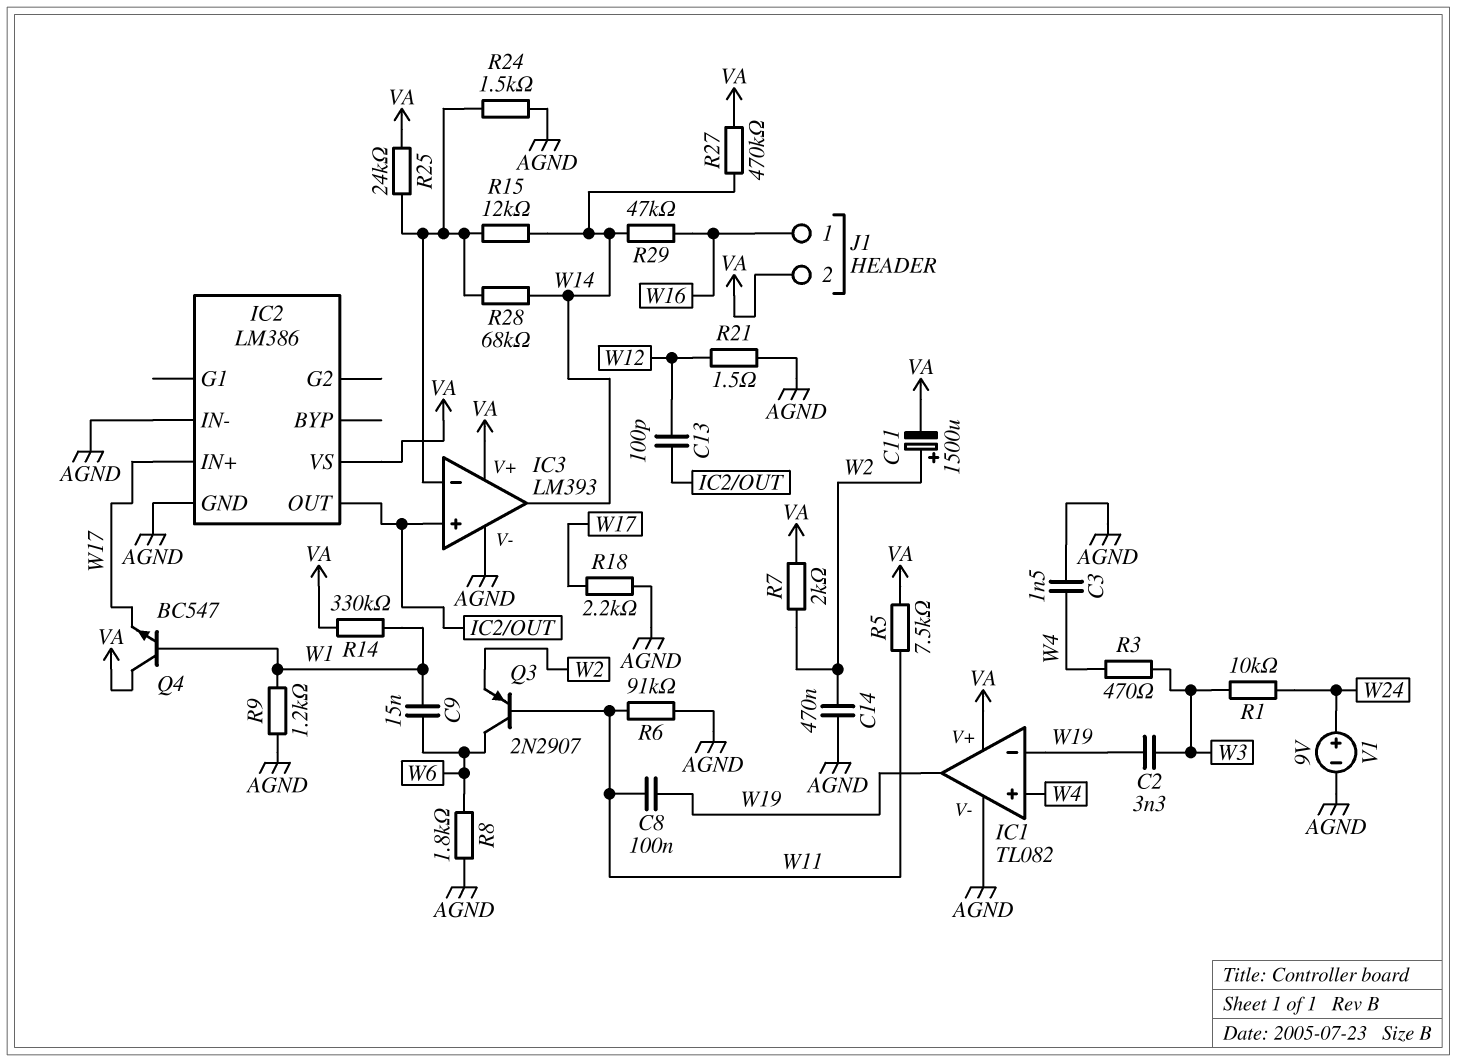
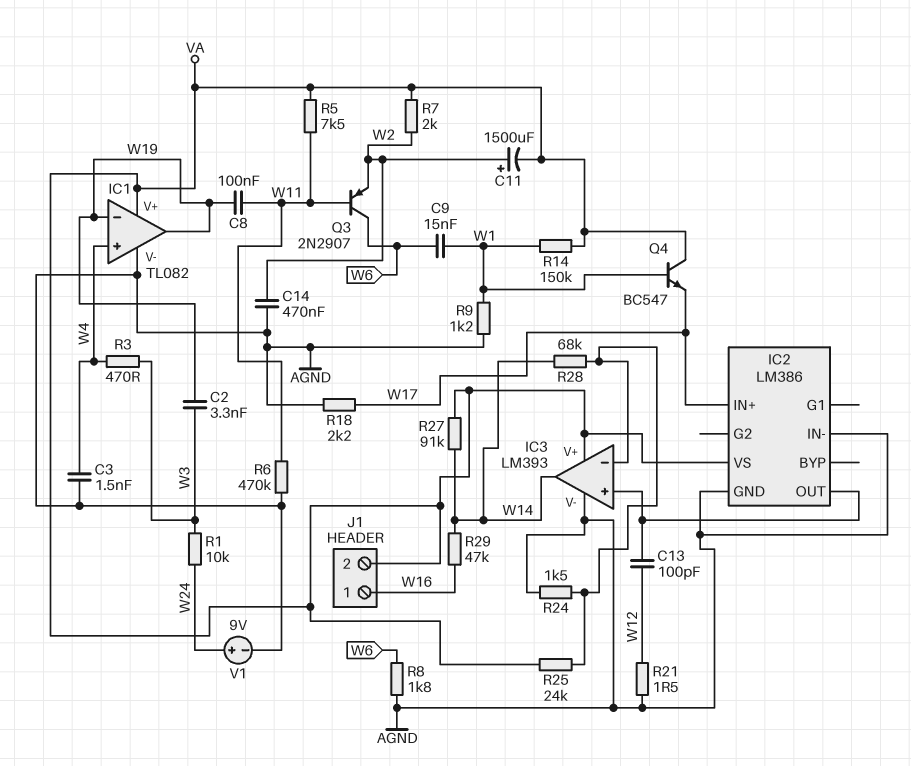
R6: 91k (AGND, W11) -> 470k (AGND, W11)
R14: 330k (VA, W1) -> 150k (VA, W1)
R15: 12k (IC3/in-, W14) -> none
R27: 470k (VA, W14) -> 91k (VA, W14)

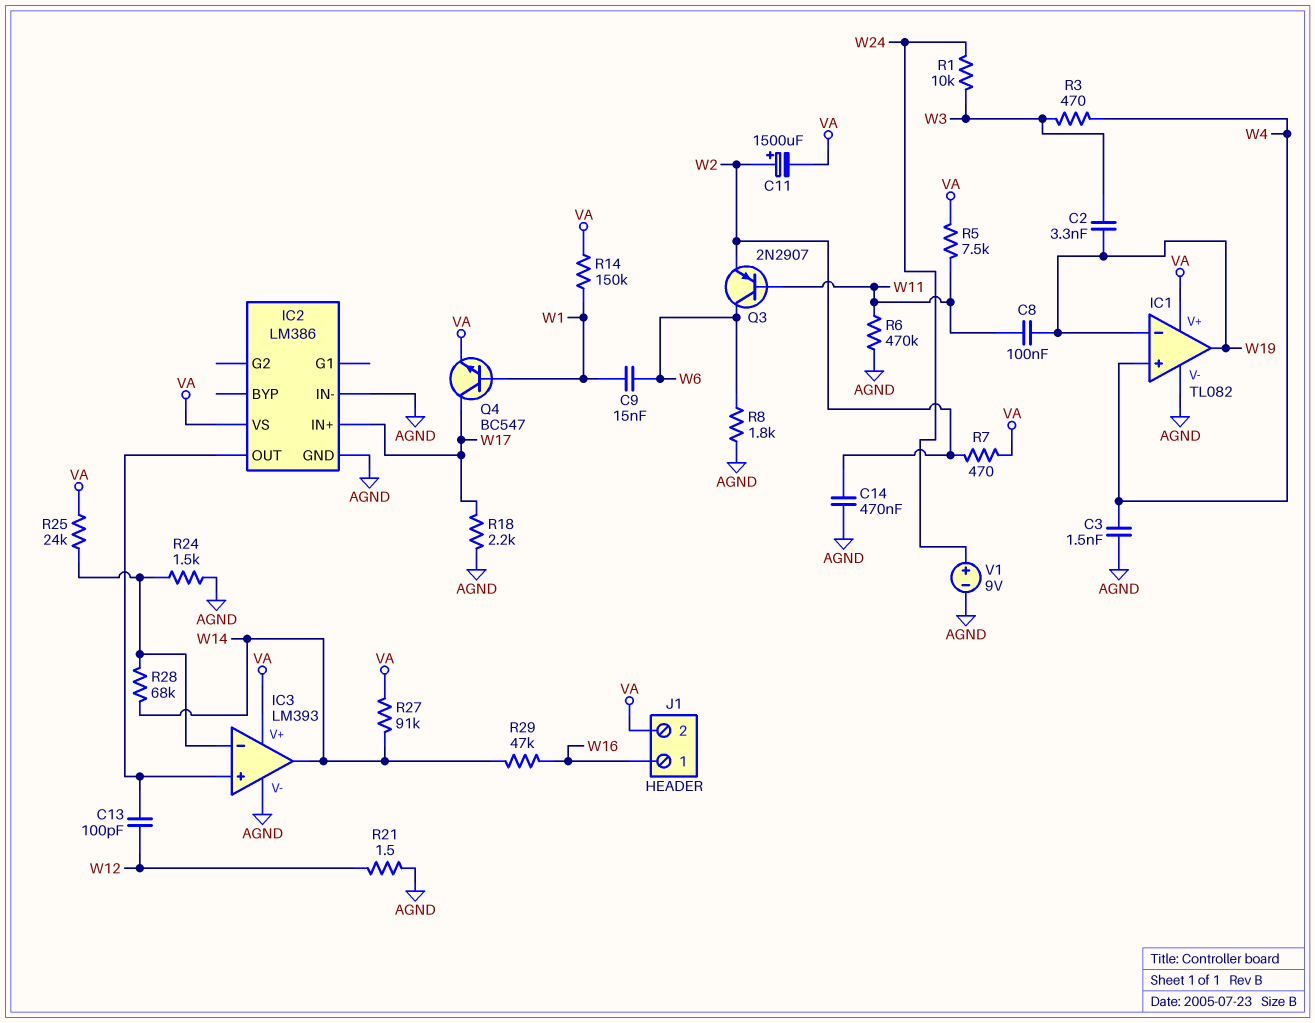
Q4: NPN BC547 (B W1, C VA, E W17) -> NPN BC547 (B W1, C W17, E VA)
R7: 2k (VA, W2) -> 470 (VA, W2)
R9: 1.2k (AGND, W1) -> none

